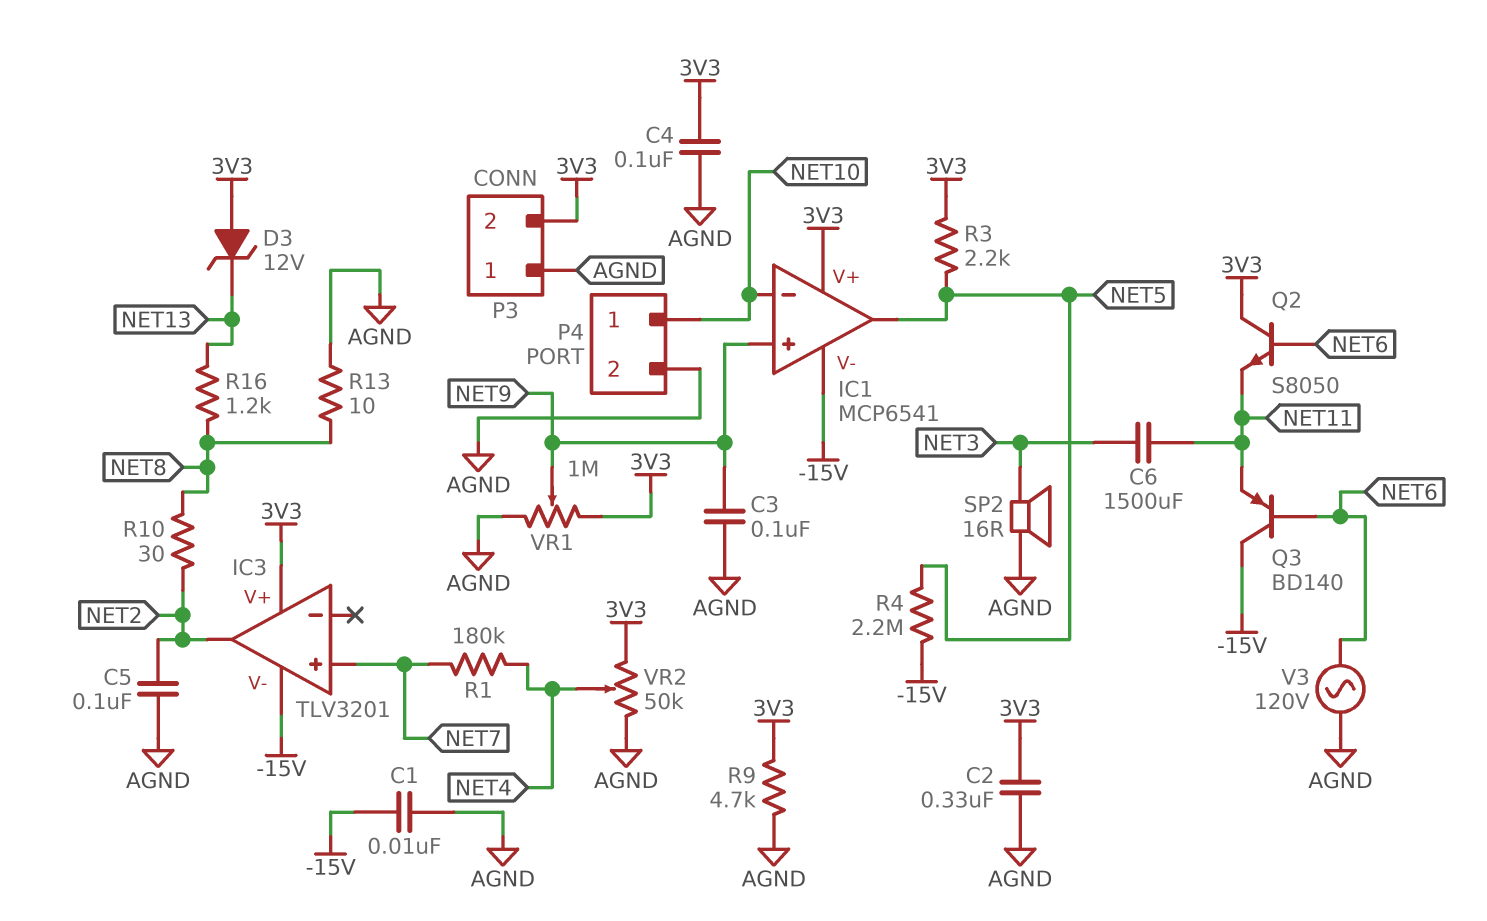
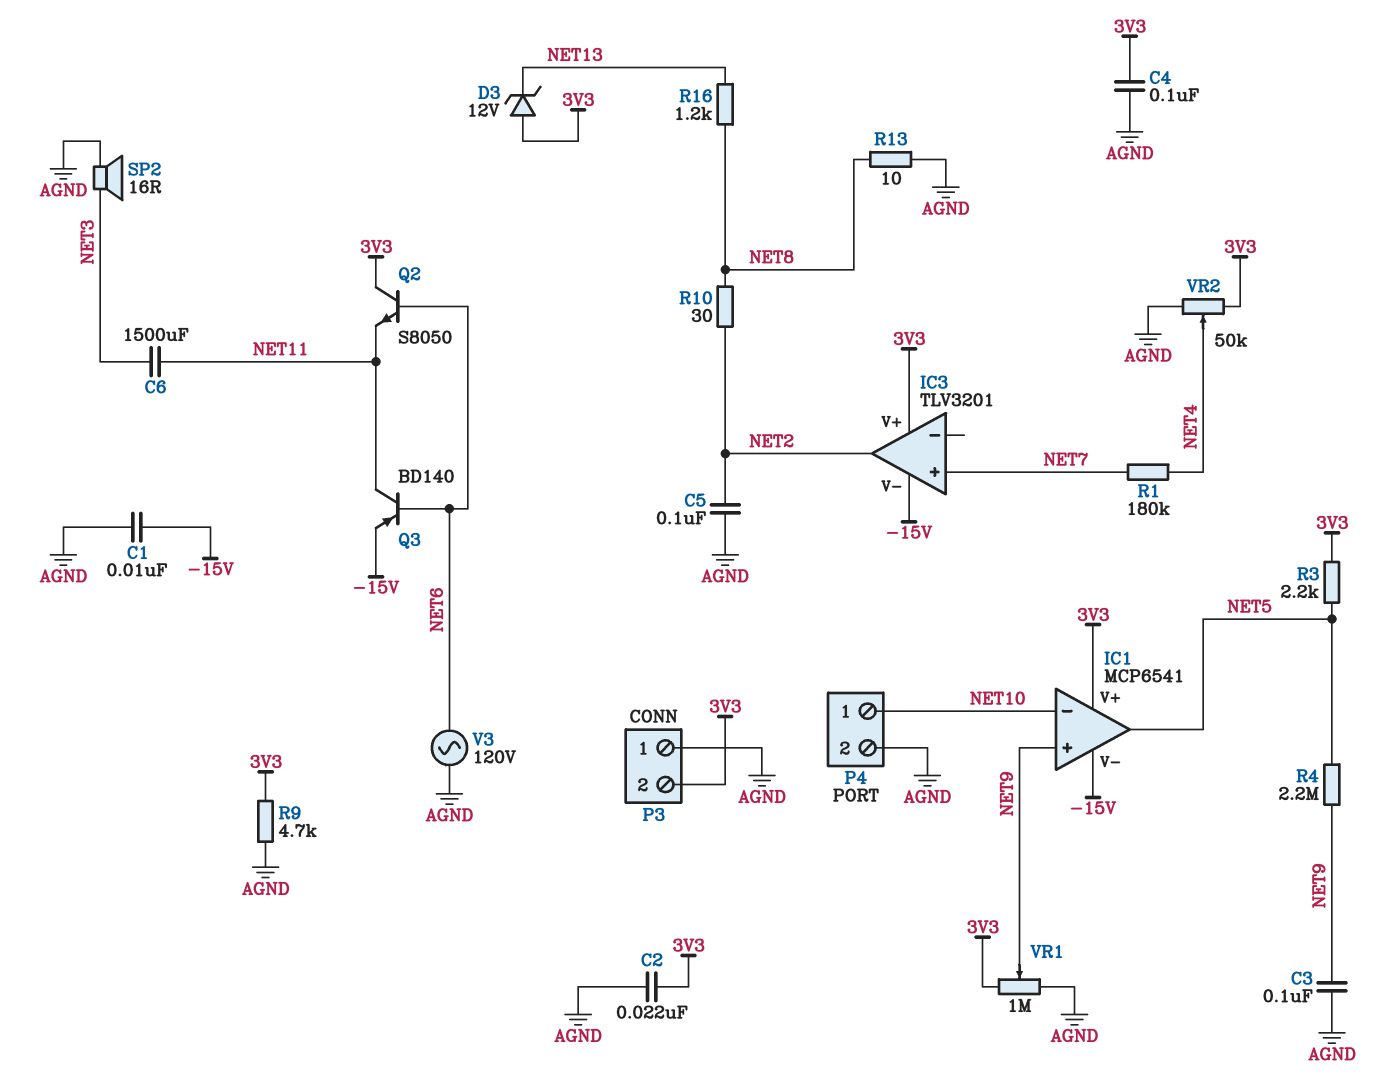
C2: 330nF (3V3, AGND) -> 22nF (3V3, AGND)
Q3: PNP BD140 (B NET6, C -15V, E NET11) -> PNP BD140 (B NET6, C NET11, E -15V)
R4: 2.2M (-15V, NET5) -> 2.2M (NET5, NET9)

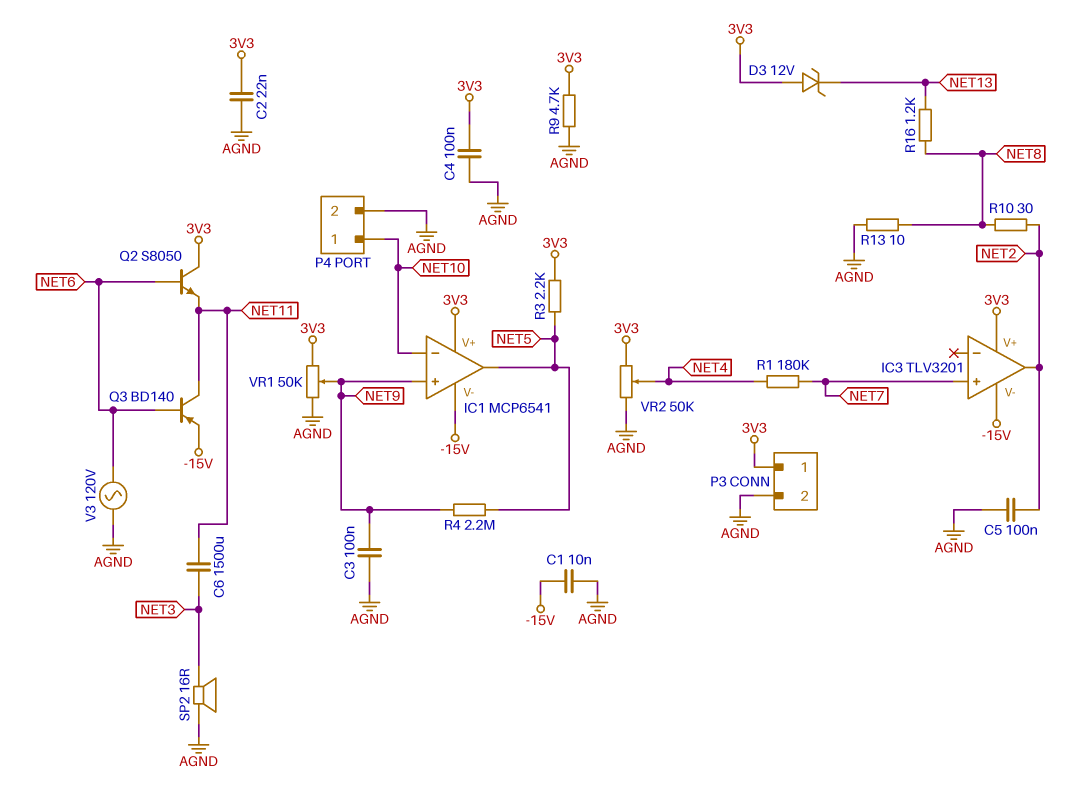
P3 pin 1: AGND -> 3V3
P3 pin 2: 3V3 -> AGND
VR1: 1M (3V3, AGND, wiper NET9) -> 50k (3V3, AGND, wiper NET9)

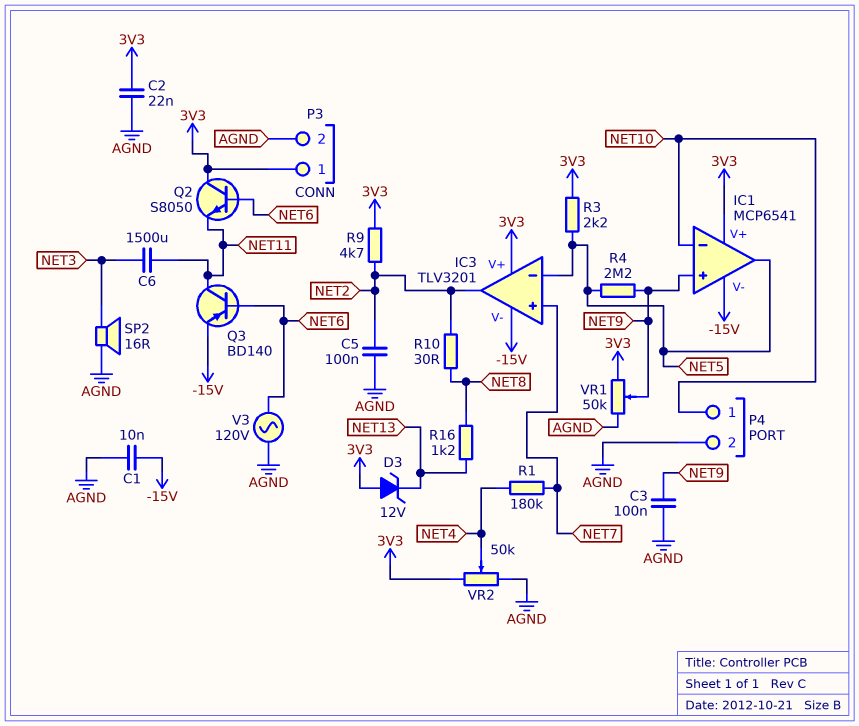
C4: 100nF (3V3, AGND) -> none
IC3 pin in-: none -> NET5
R9: 4.7k (3V3, AGND) -> 4.7k (3V3, NET2)
R13: 10 (AGND, NET8) -> none

